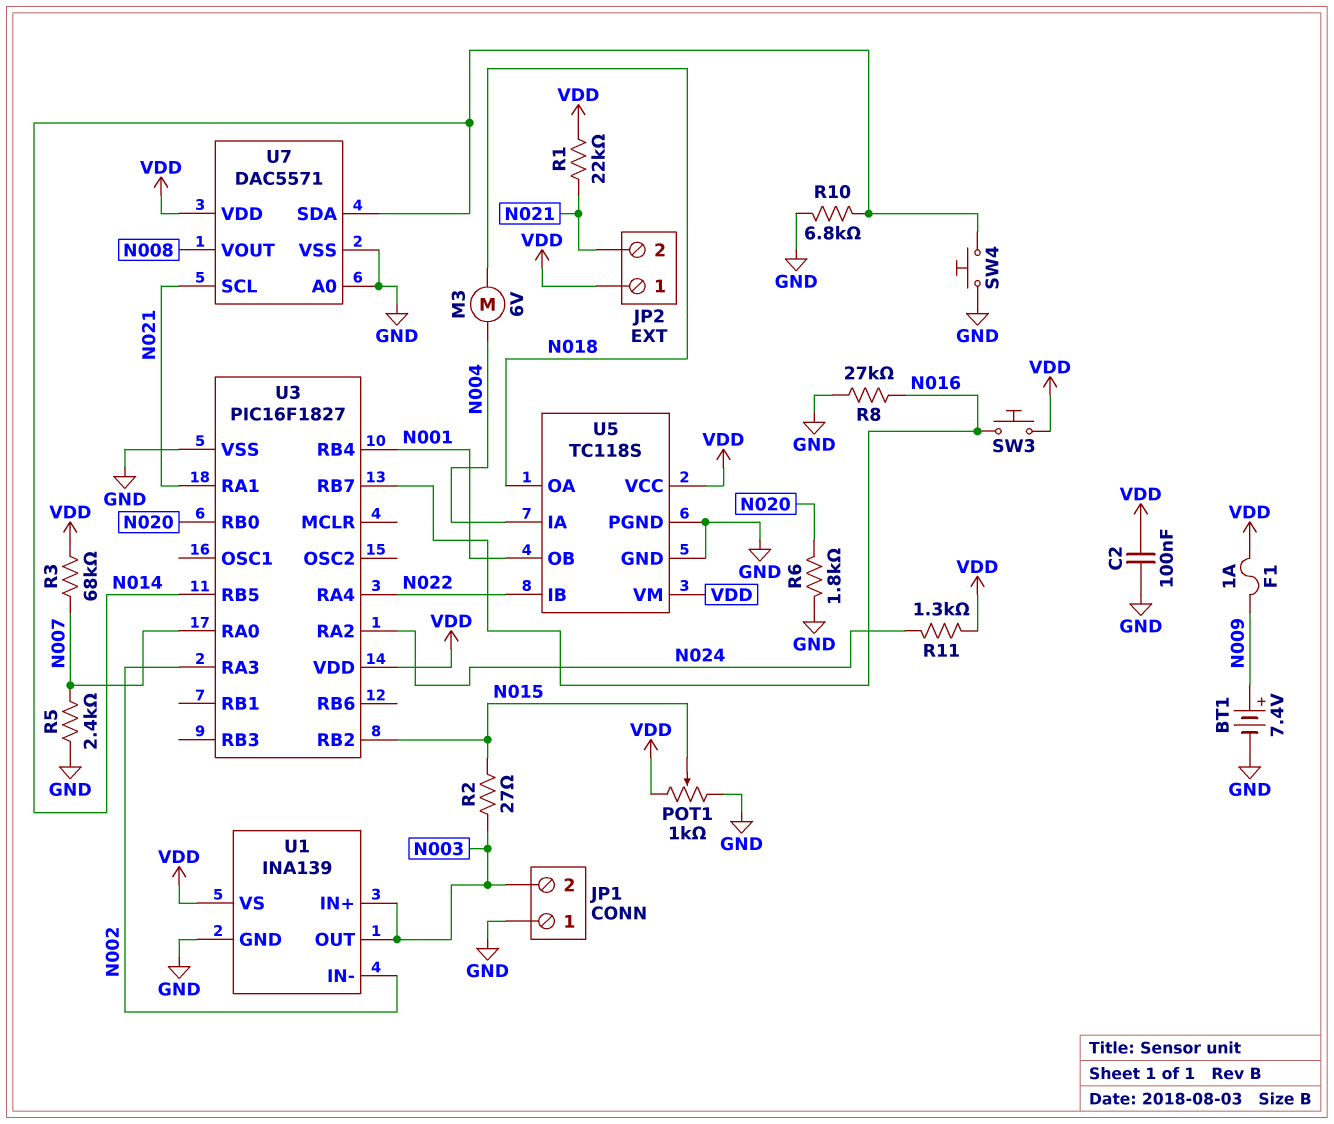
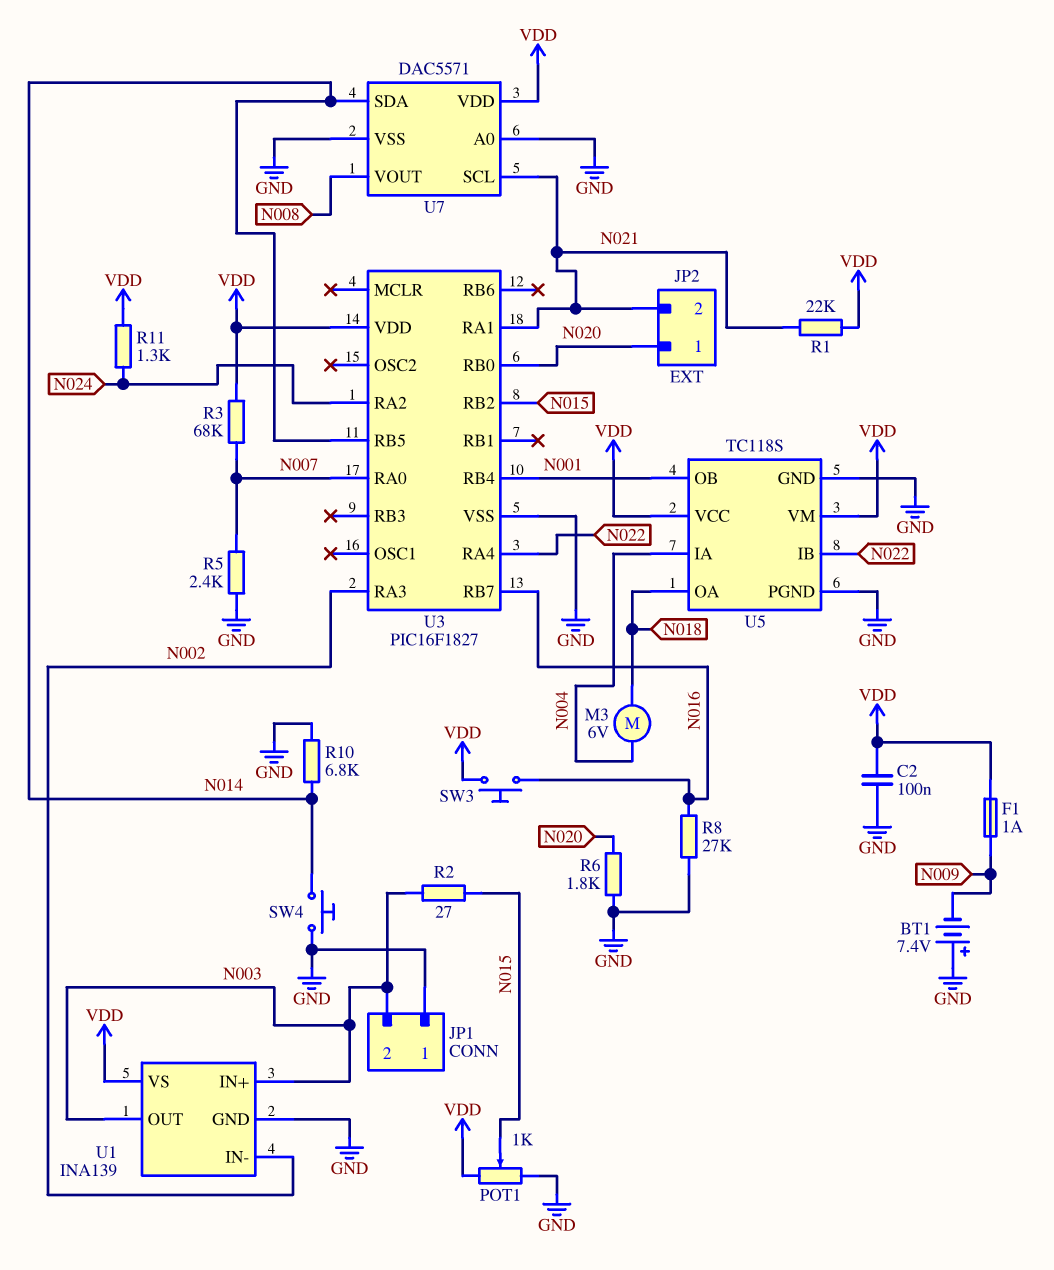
BT1: 7.4V (plus N009, minus GND) -> 7.4V (plus GND, minus N009)
JP2 pin 1: VDD -> N020

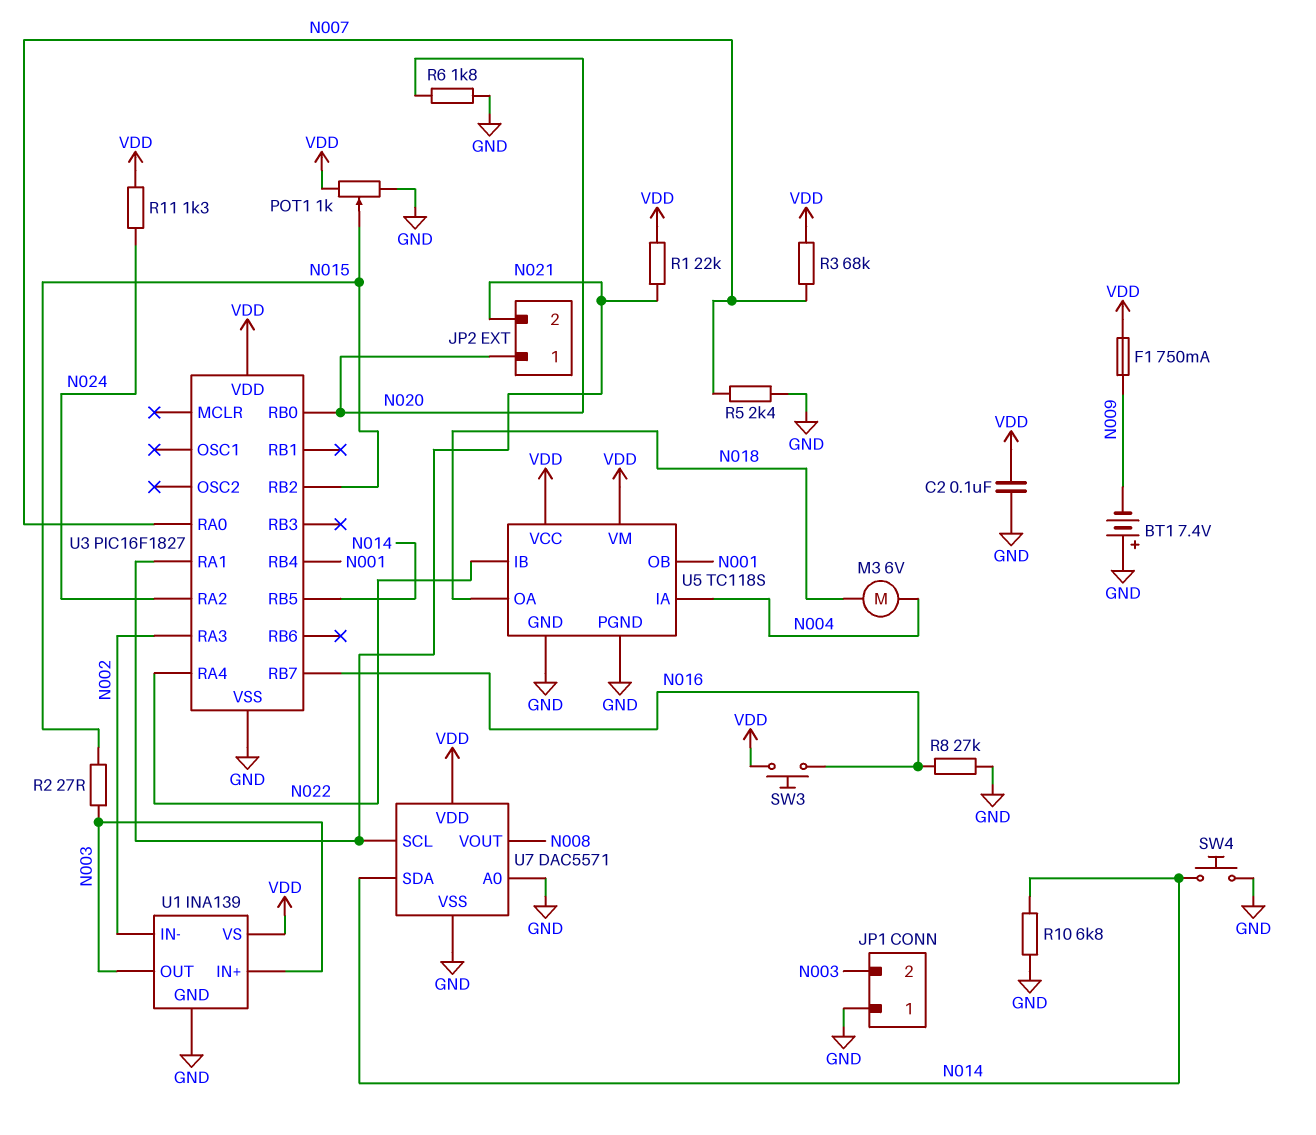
F1: 1A (N009, VDD) -> 750mA (N009, VDD)

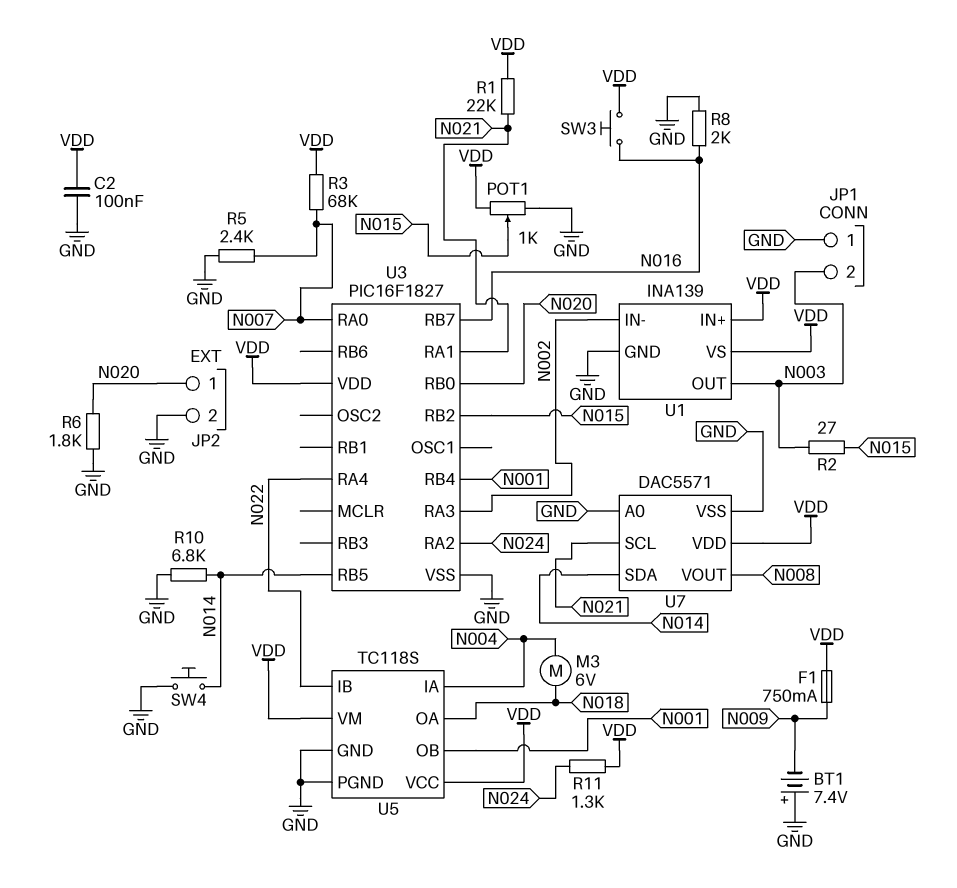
JP2 pin 2: N021 -> GND
R8: 27k (GND, N016) -> 2k (GND, N016)
U1 pin IN+: N003 -> VDD

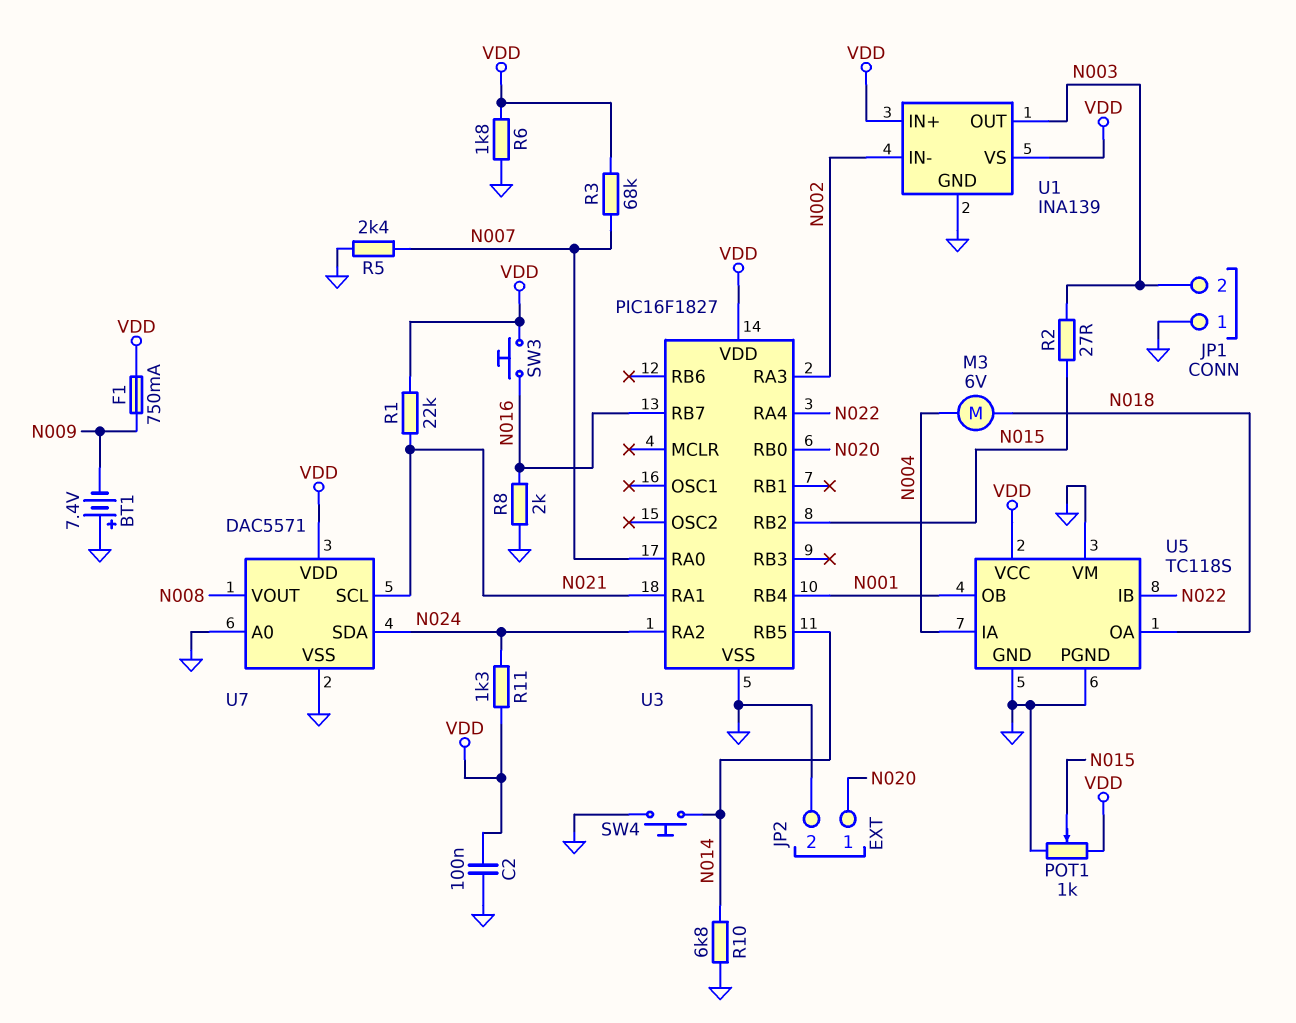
R6: 1.8k (GND, N020) -> 1.8k (GND, VDD)
U5 pin VM: VDD -> GND
U7 pin SDA: N014 -> N024

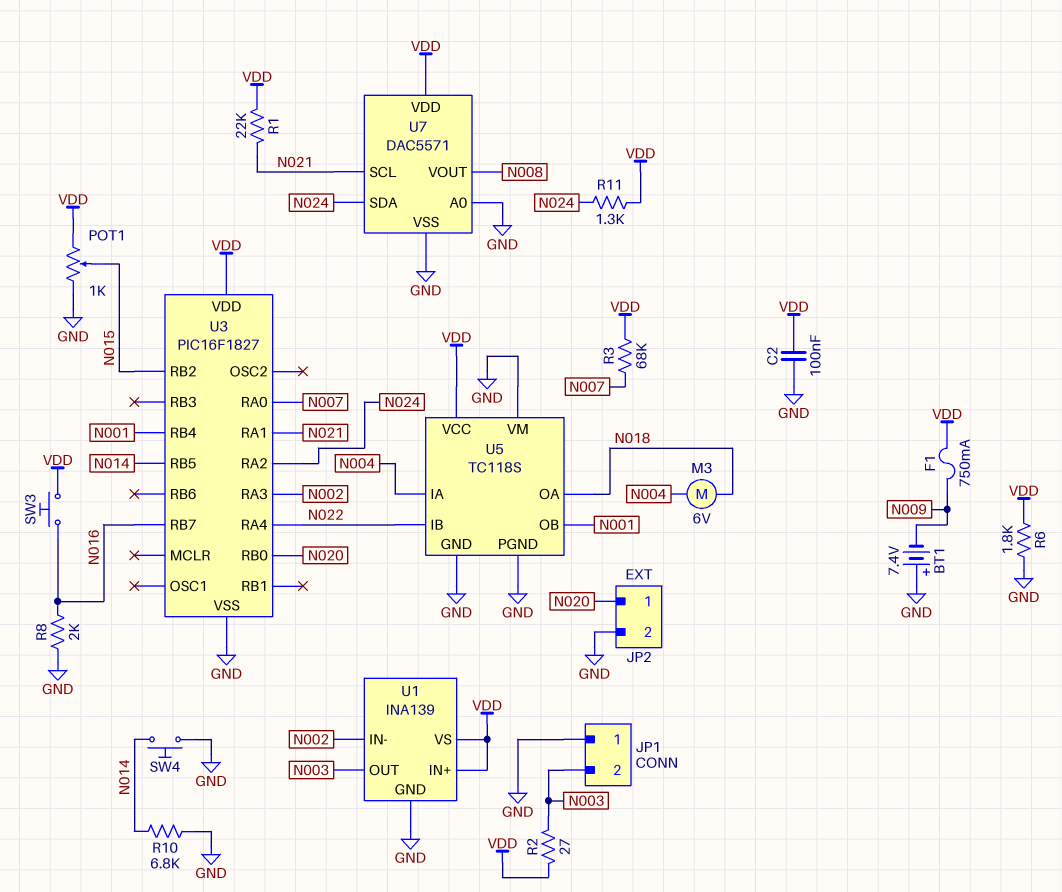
R2: 27 (N003, N015) -> 27 (N003, VDD)
R5: 2.4k (GND, N007) -> none

